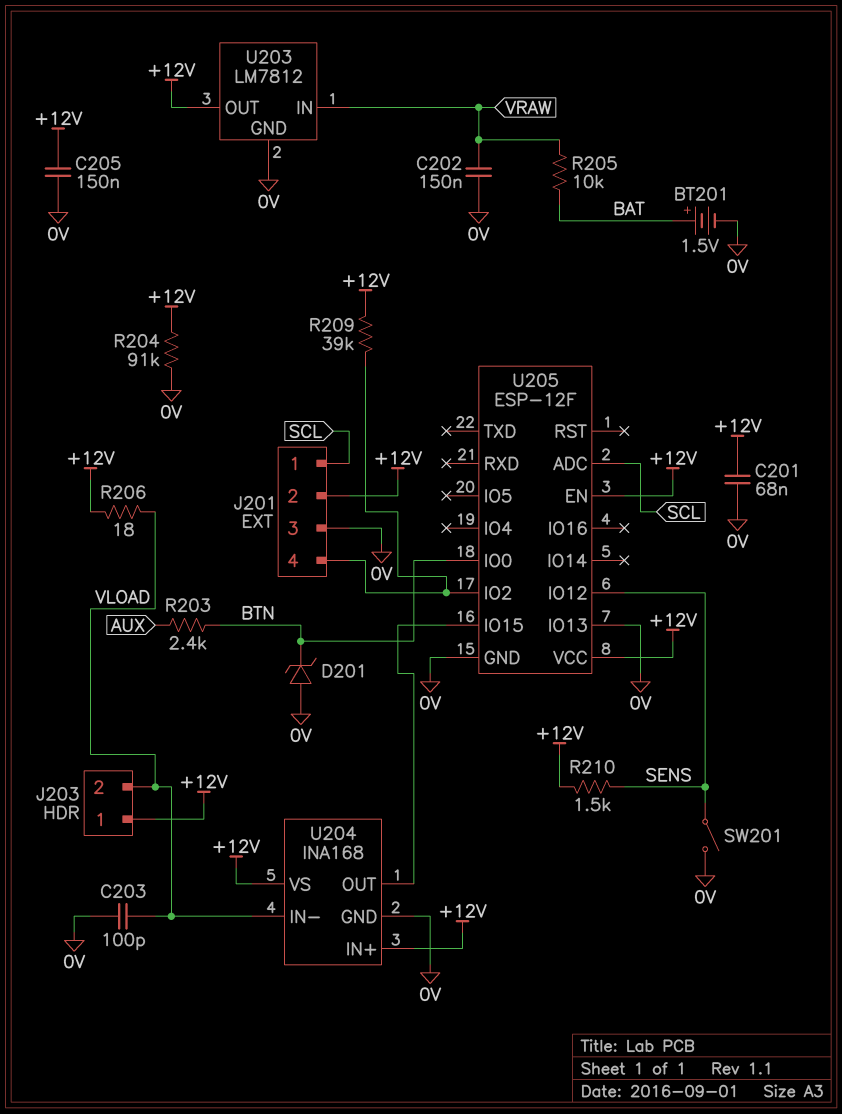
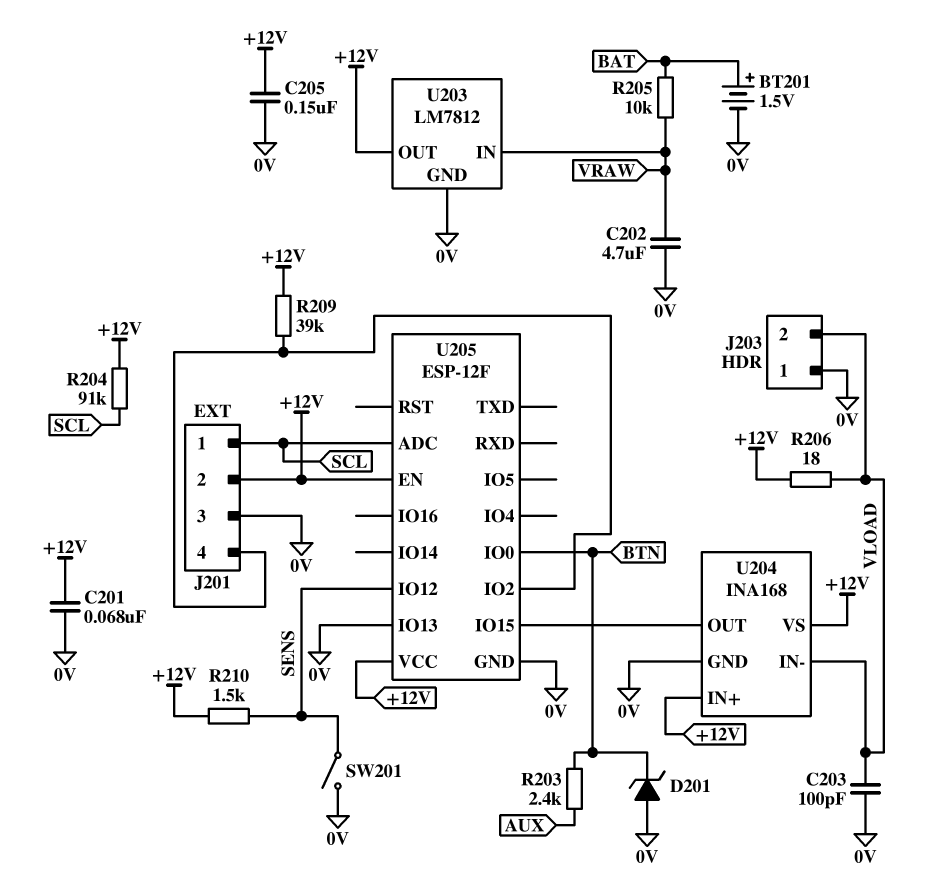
C202: 150nF (0V, VRAW) -> 4.7uF (0V, VRAW)
J203 pin 1: +12V -> 0V
R204: 91k (+12V, 0V) -> 91k (+12V, SCL)

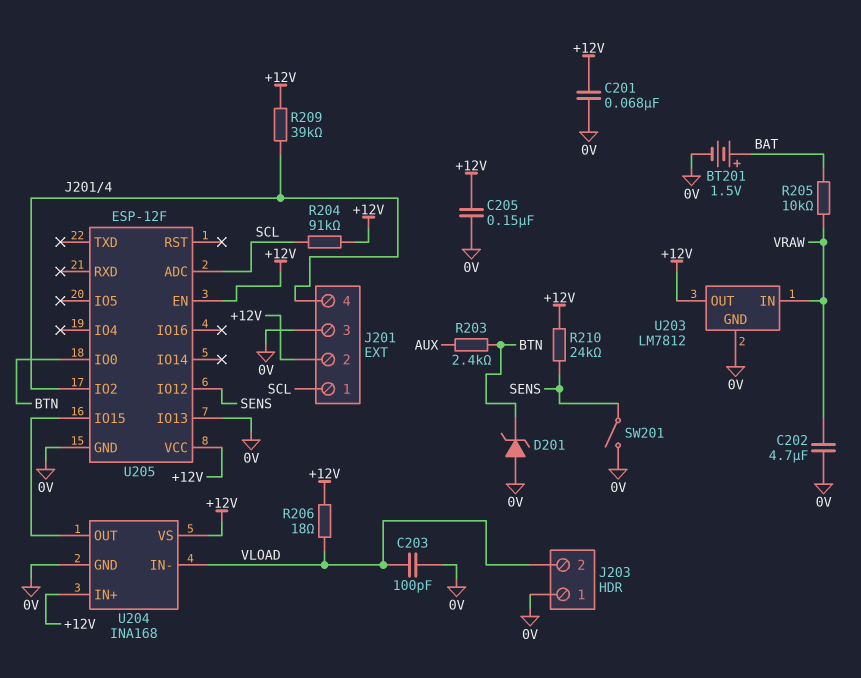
R210: 1.5k (+12V, SENS) -> 24k (+12V, SENS)

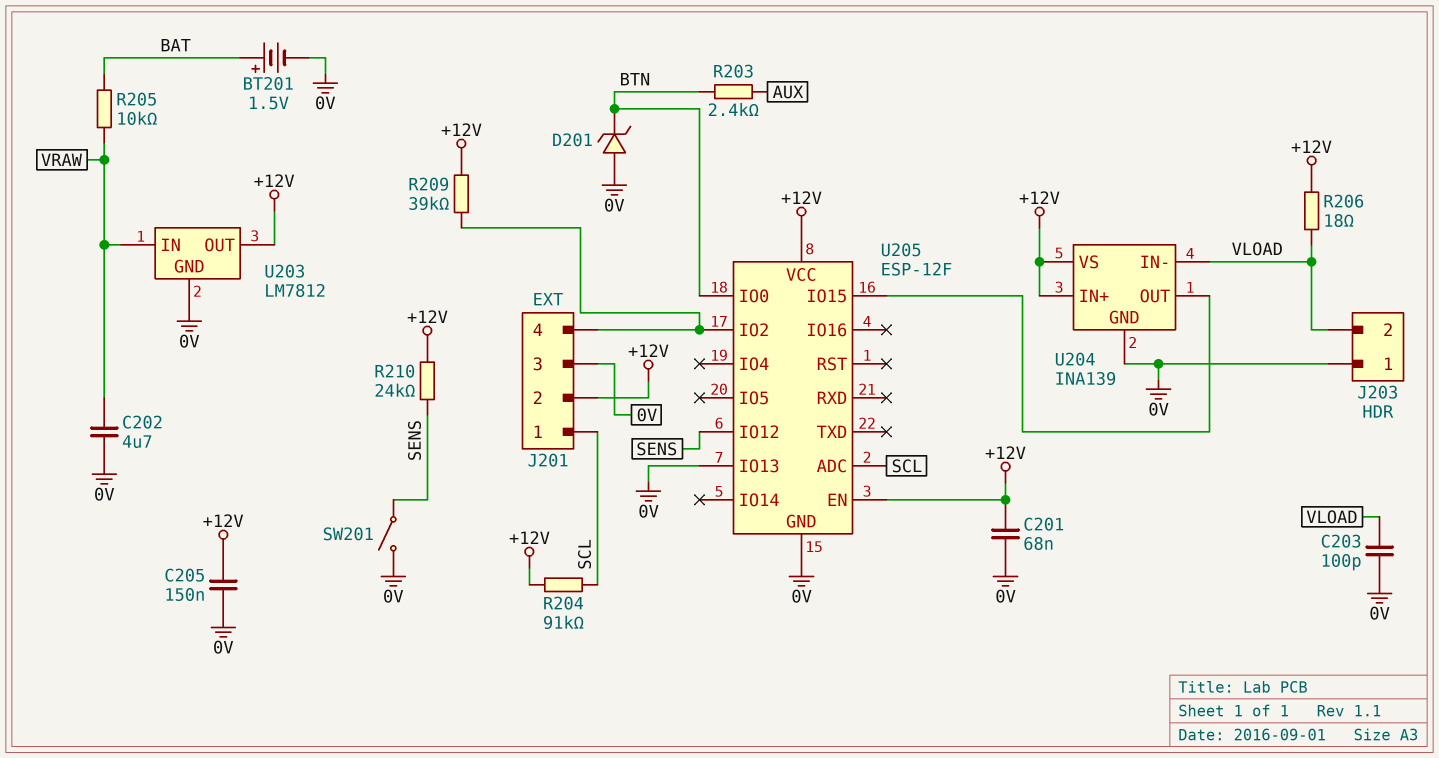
U204: INA168 -> INA139

